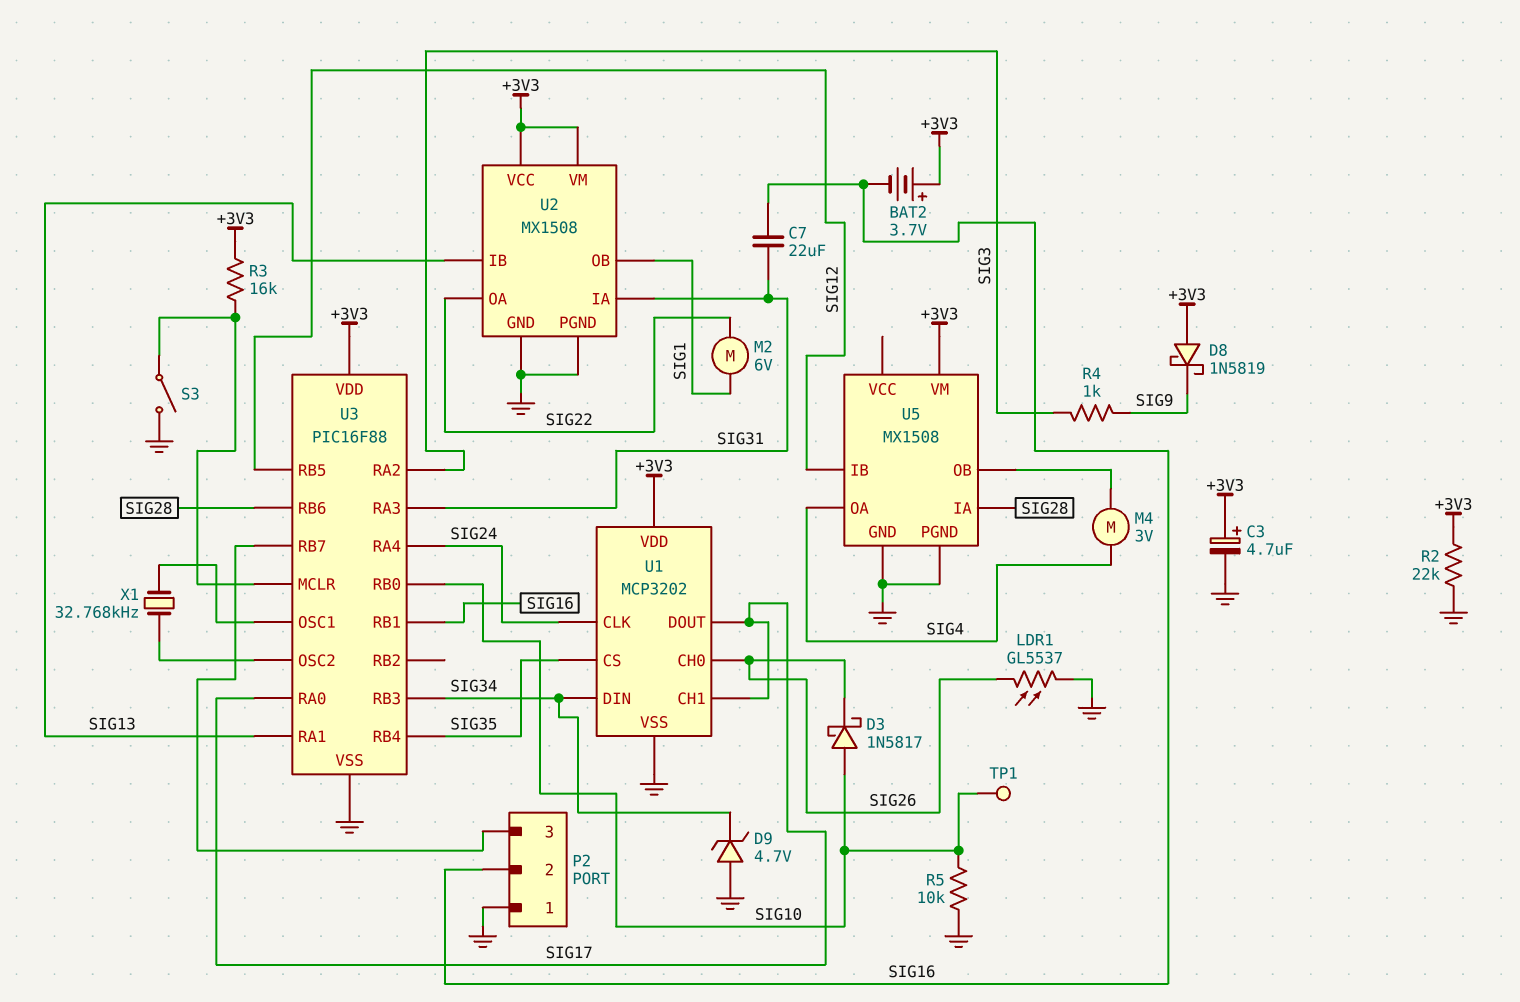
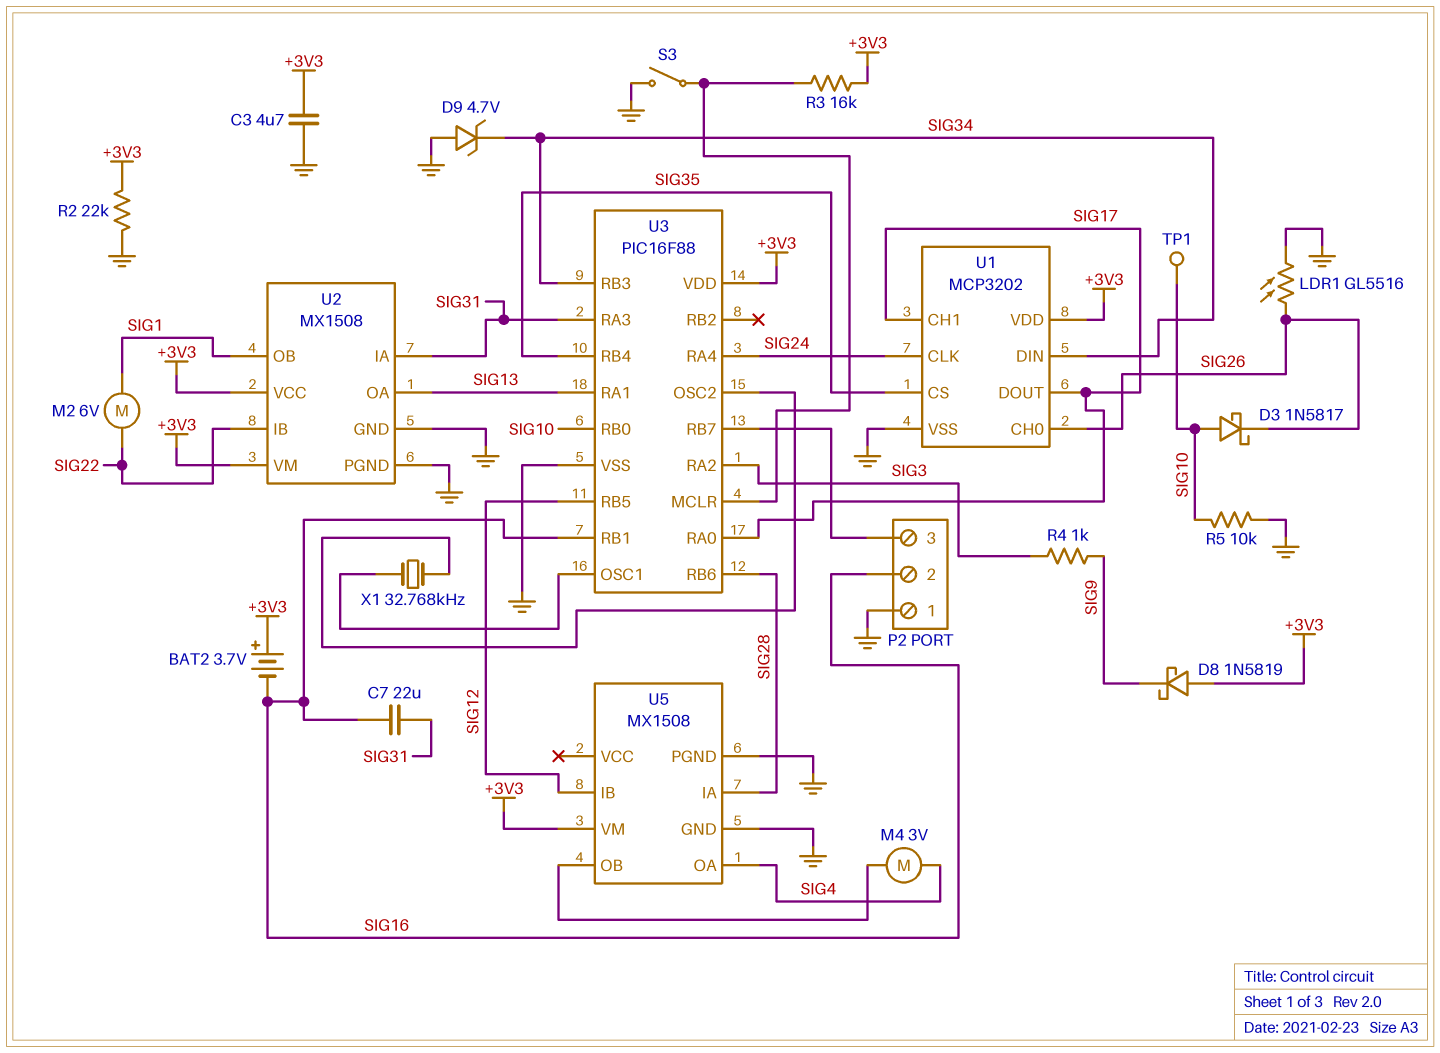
C3: 4.7uF (plus +3V3, minus GND) -> 4.7uF (+3V3, GND)
LDR1: GL5537 (GND, SIG26) -> GL5516 (GND, SIG26)
U2 pin IB: SIG13 -> SIG22
U2 pin OA: SIG22 -> SIG13

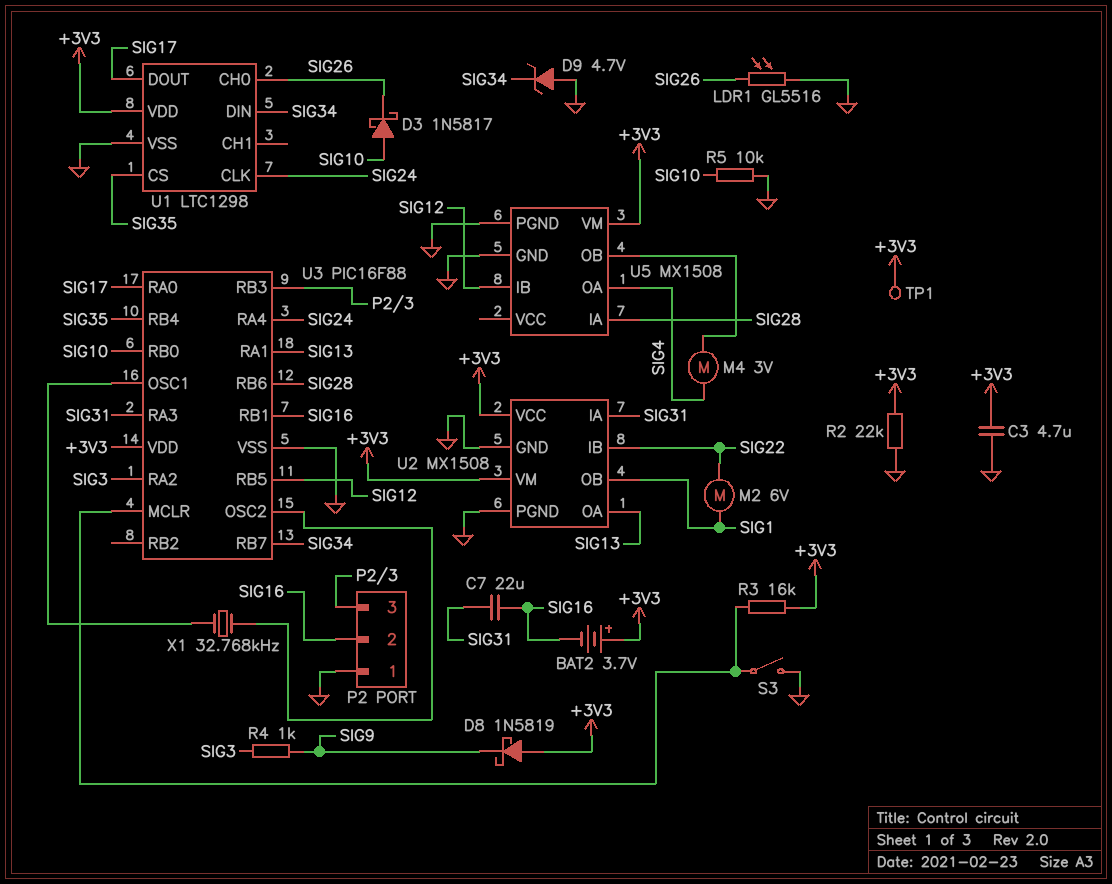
TP1: test point (SIG10) -> test point (+3V3)
U1: MCP3202 -> LTC1298
U1 pin CH1: SIG17 -> none
U3 pin RB3: SIG34 -> P2/3
U3 pin RB7: P2/3 -> SIG34

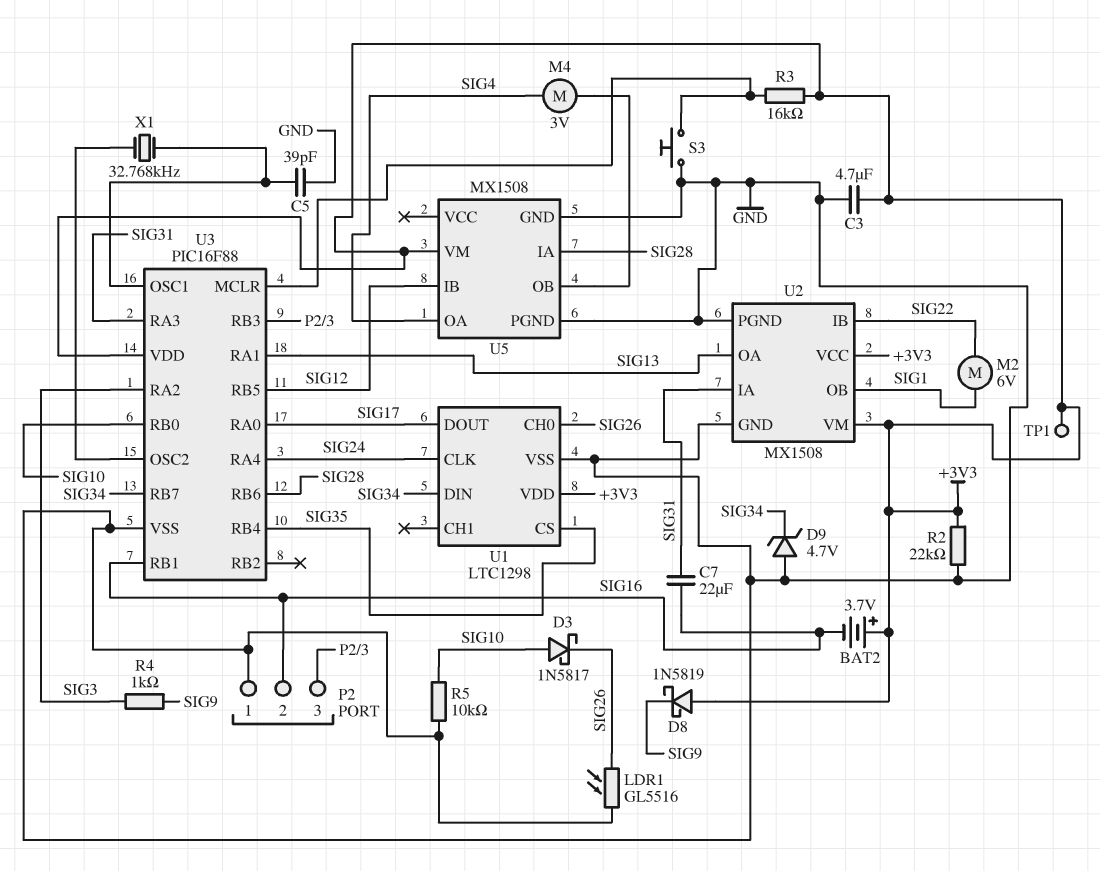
C5: none -> 39pF (GND, U3/OSC1)
S3: switch (GND, U3/MCLR) -> button (GND, U3/MCLR)

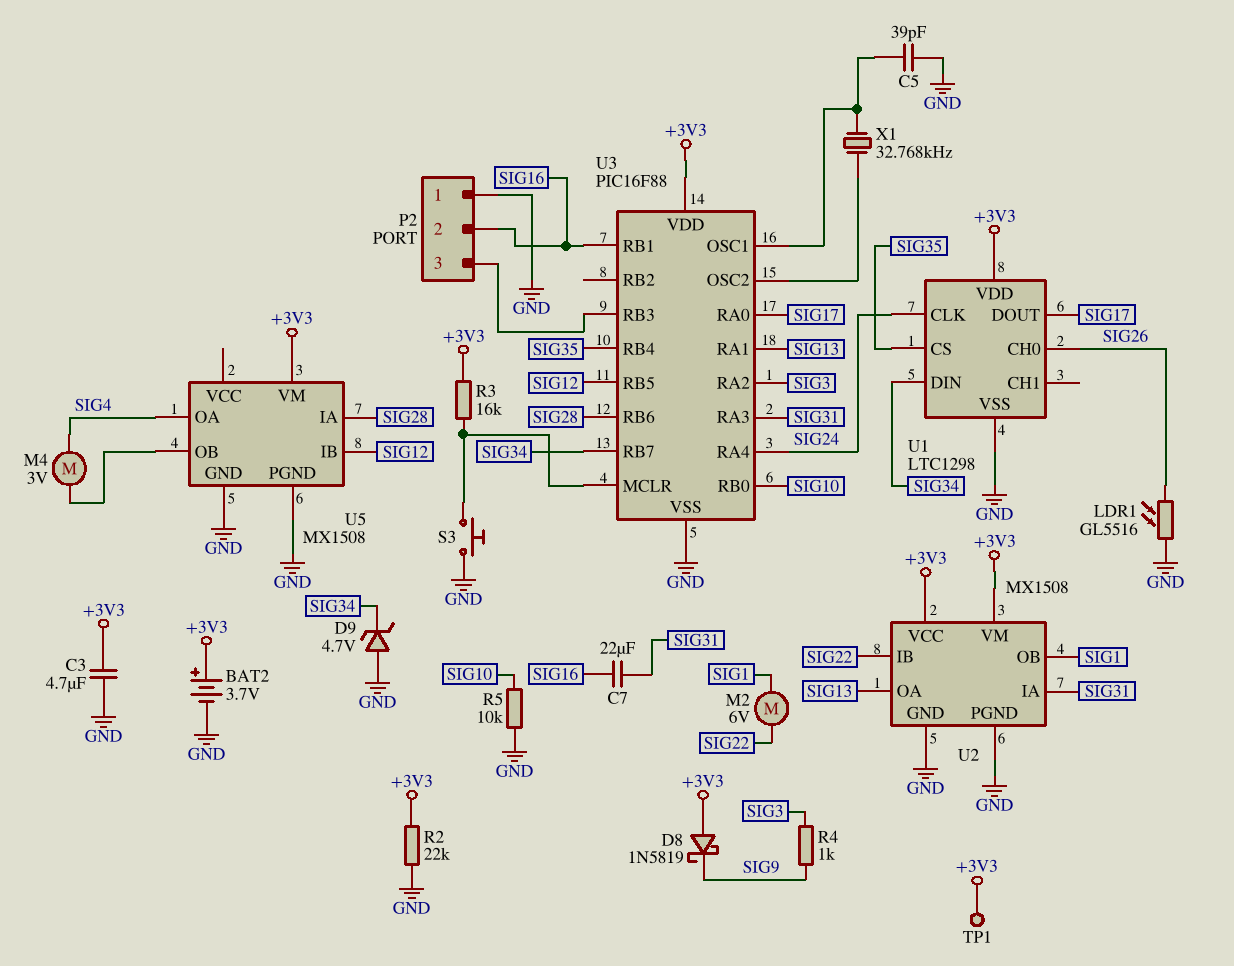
BAT2: 3.7V (plus +3V3, minus SIG16) -> 3.7V (plus +3V3, minus GND)
D3: schottky 1N5817 (A SIG10, K SIG26) -> none

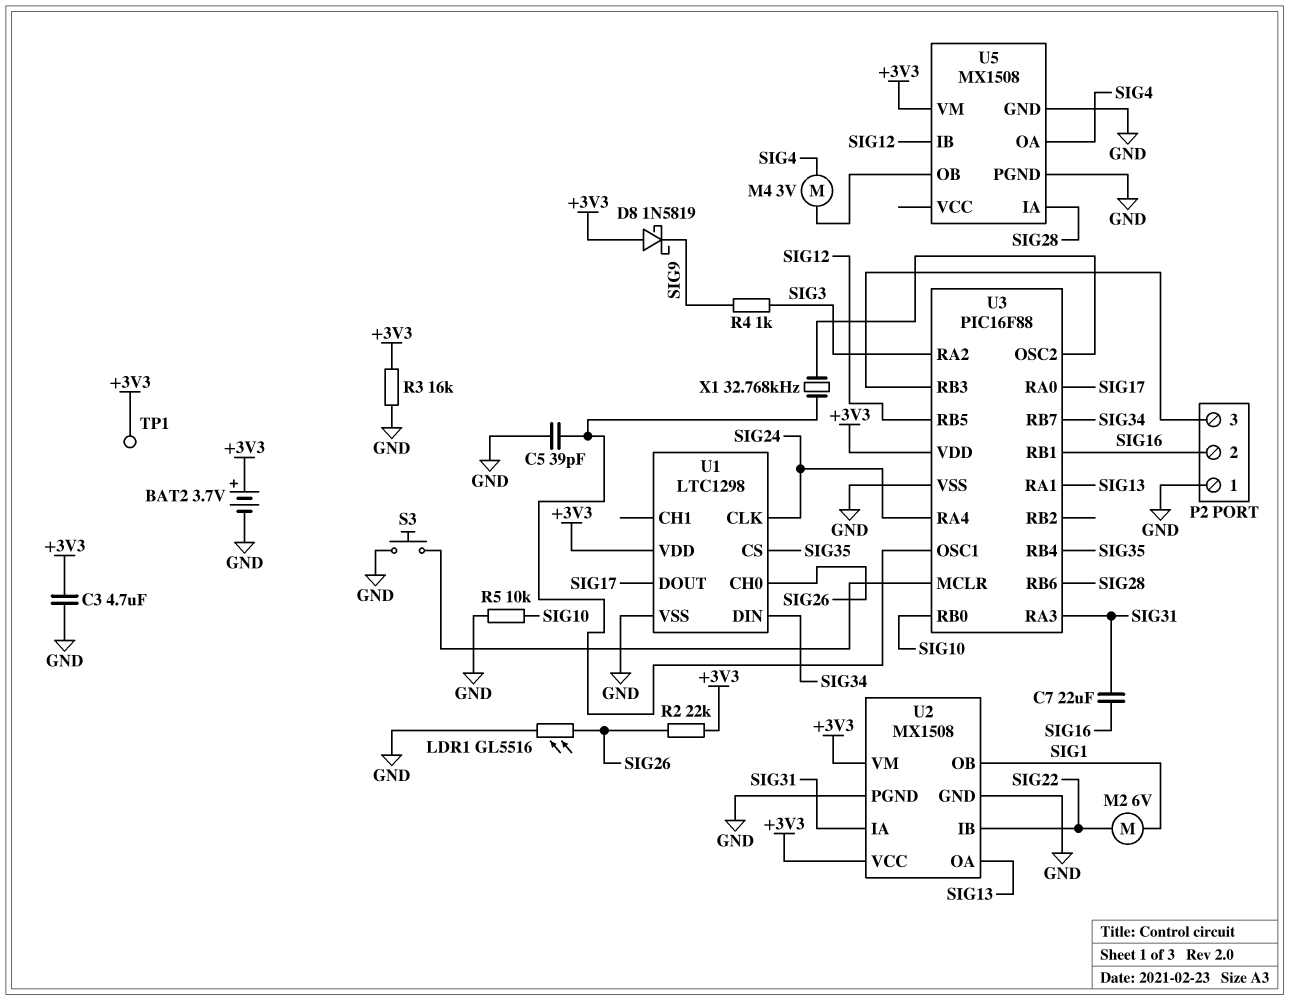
D9: zener 4.7V (A GND, K SIG34) -> none
R2: 22k (+3V3, GND) -> 22k (+3V3, SIG26)
R3: 16k (+3V3, U3/MCLR) -> 16k (+3V3, GND)

